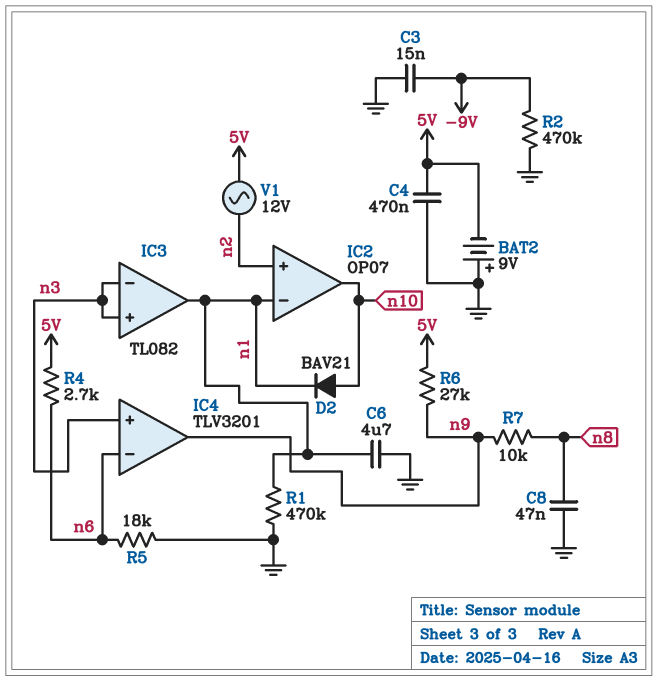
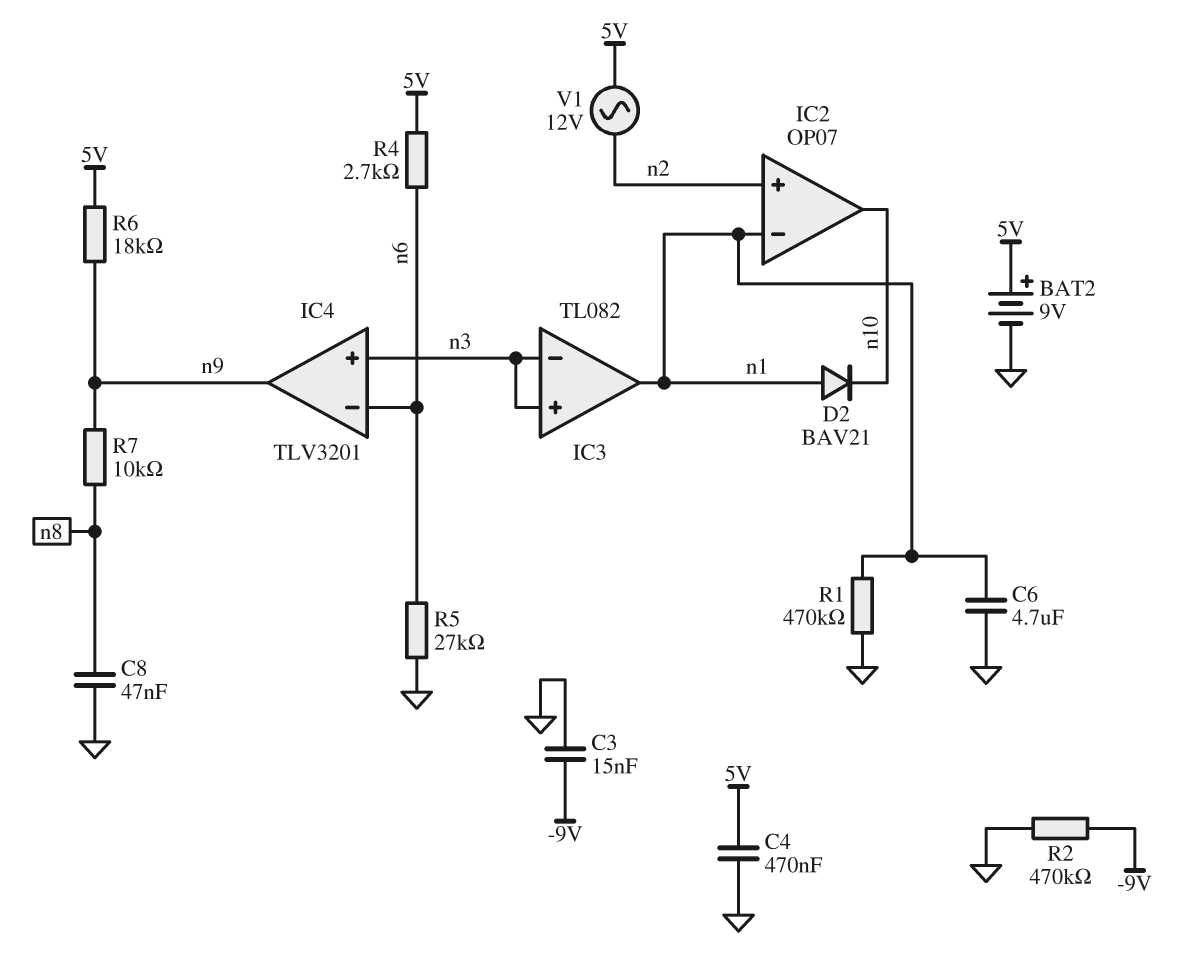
BAT2: 9V (plus GND, minus 5V) -> 9V (plus 5V, minus GND)
D2: diode BAV21 (A n10, K n1) -> diode BAV21 (A n1, K n10)
R5: 18k (GND, n6) -> 27k (GND, n6)
R6: 27k (5V, n9) -> 18k (5V, n9)

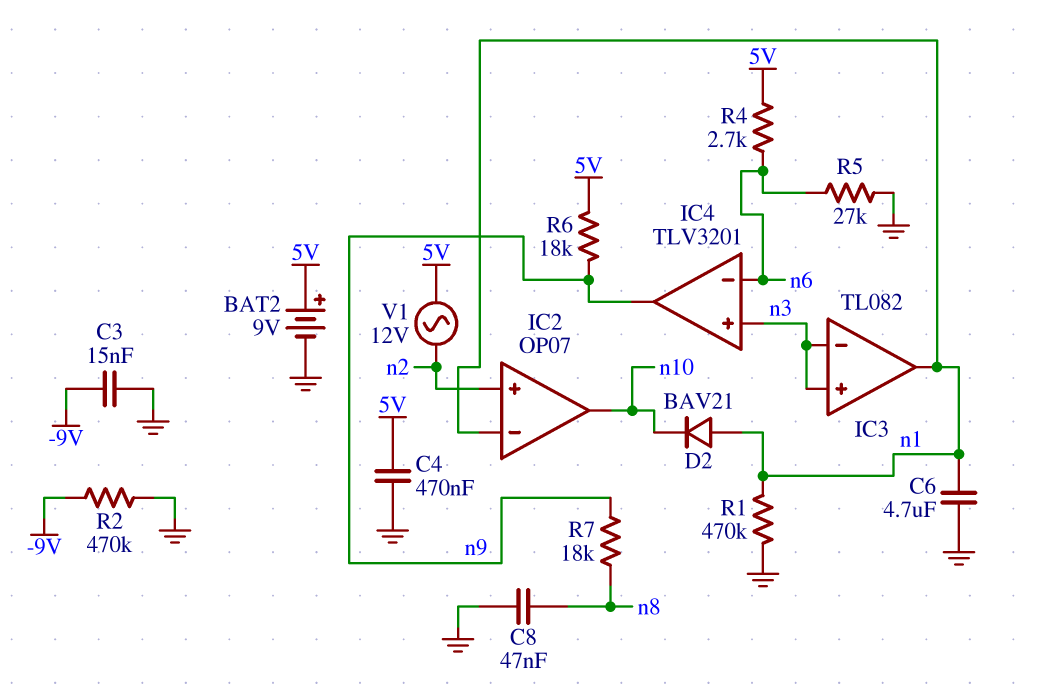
R7: 10k (n8, n9) -> 18k (n8, n9)

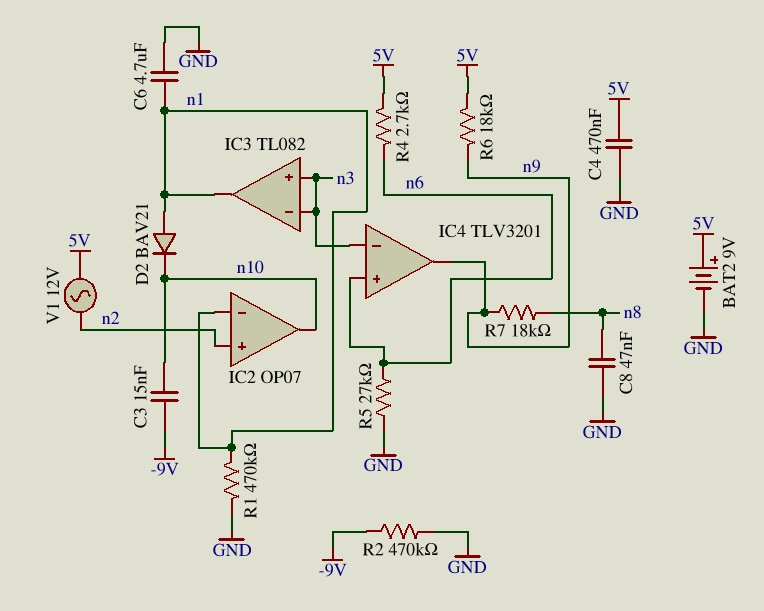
C3: 15nF (-9V, GND) -> 15nF (-9V, n10)
IC4 pin in+: n3 -> n6
IC4 pin in-: n6 -> n3

